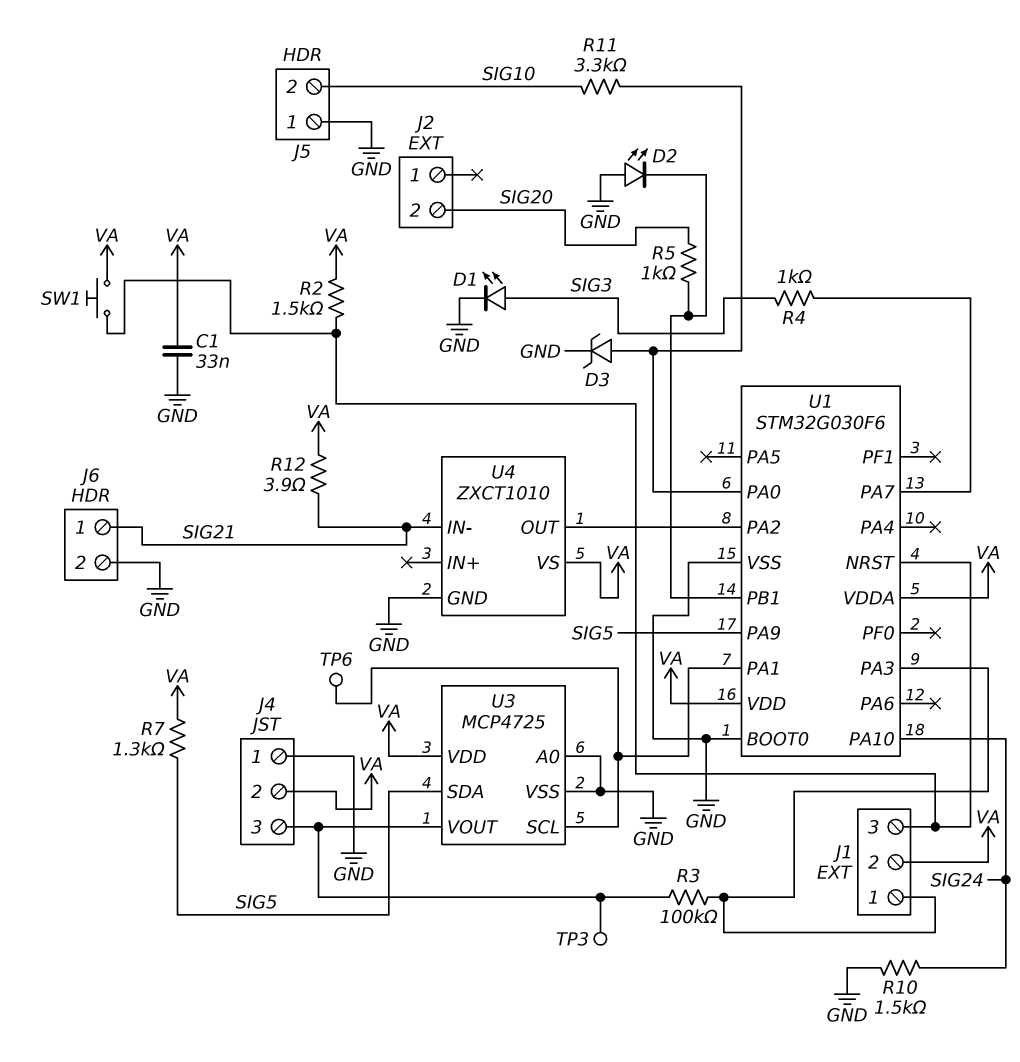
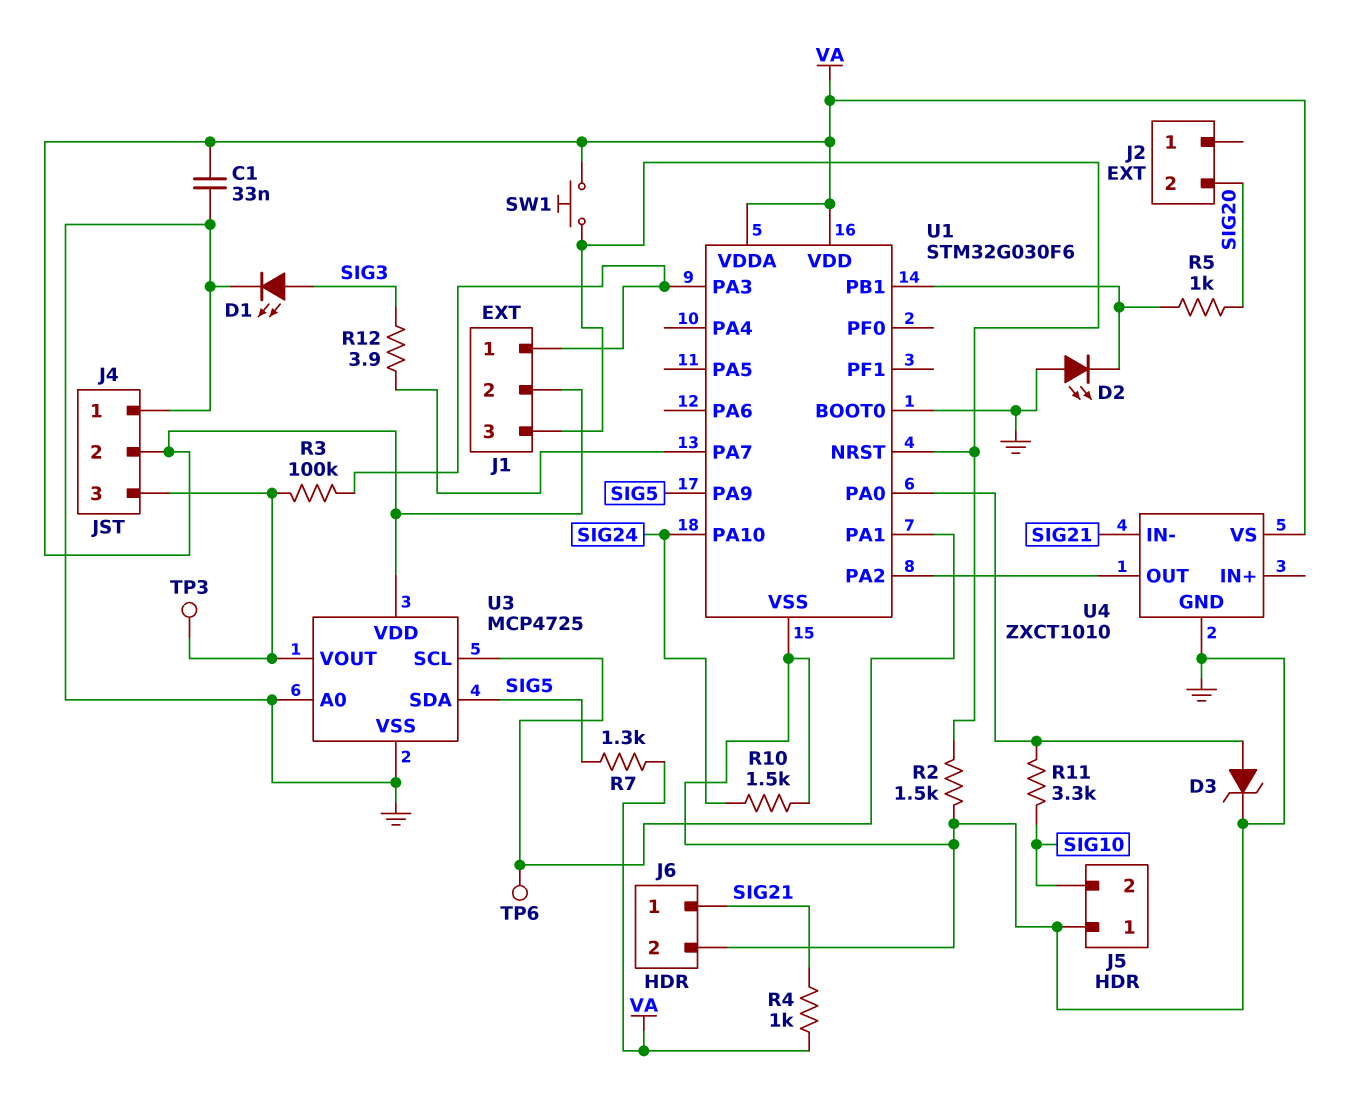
R2: 1.5k (J1/3, VA) -> 1.5k (GND, J1/3)
R4: 1k (SIG3, U1/PA7) -> 1k (SIG21, VA)
R12: 3.9 (SIG21, VA) -> 3.9 (SIG3, U1/PA7)

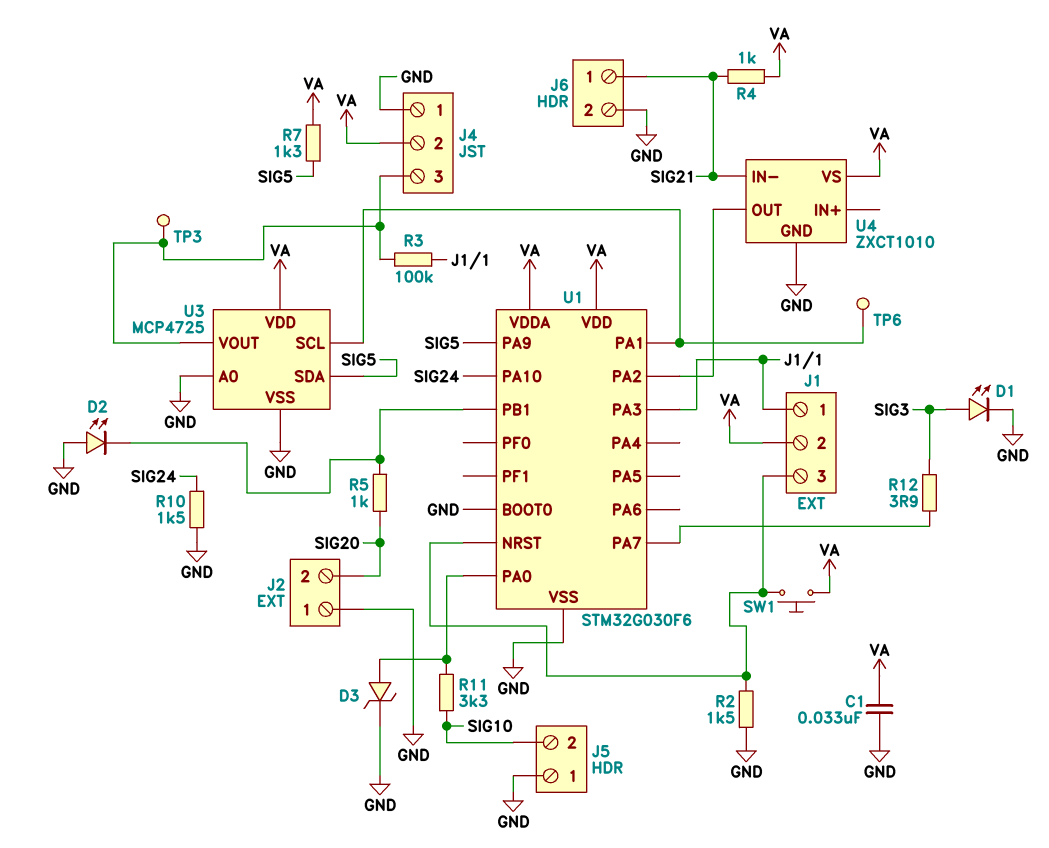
J2 pin 1: none -> GND

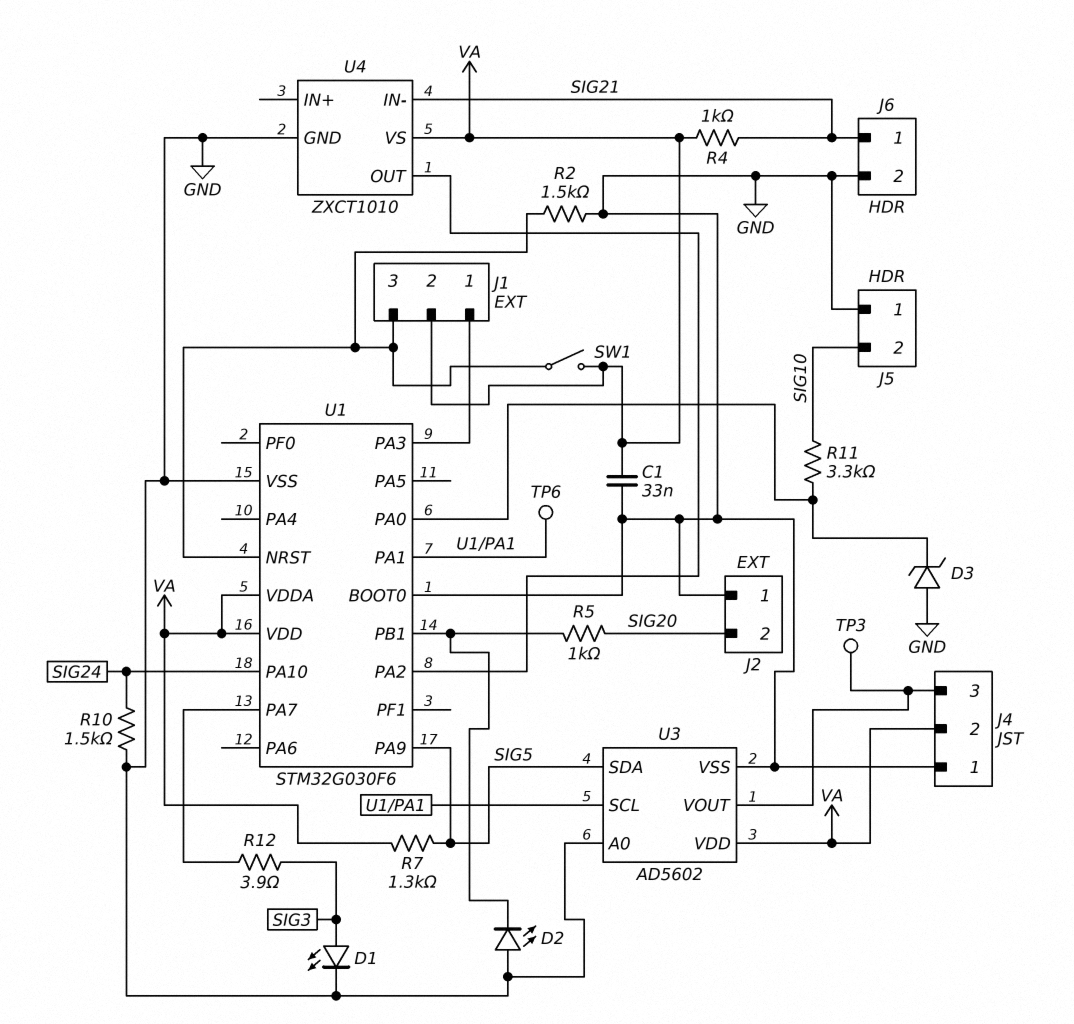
D3: zener (A U1/PA0, K GND) -> zener (A GND, K U1/PA0)
R3: 100k (J1/1, J4/3) -> none
SW1: button (J1/3, VA) -> switch (J1/3, VA)
U3: MCP4725 -> AD5602

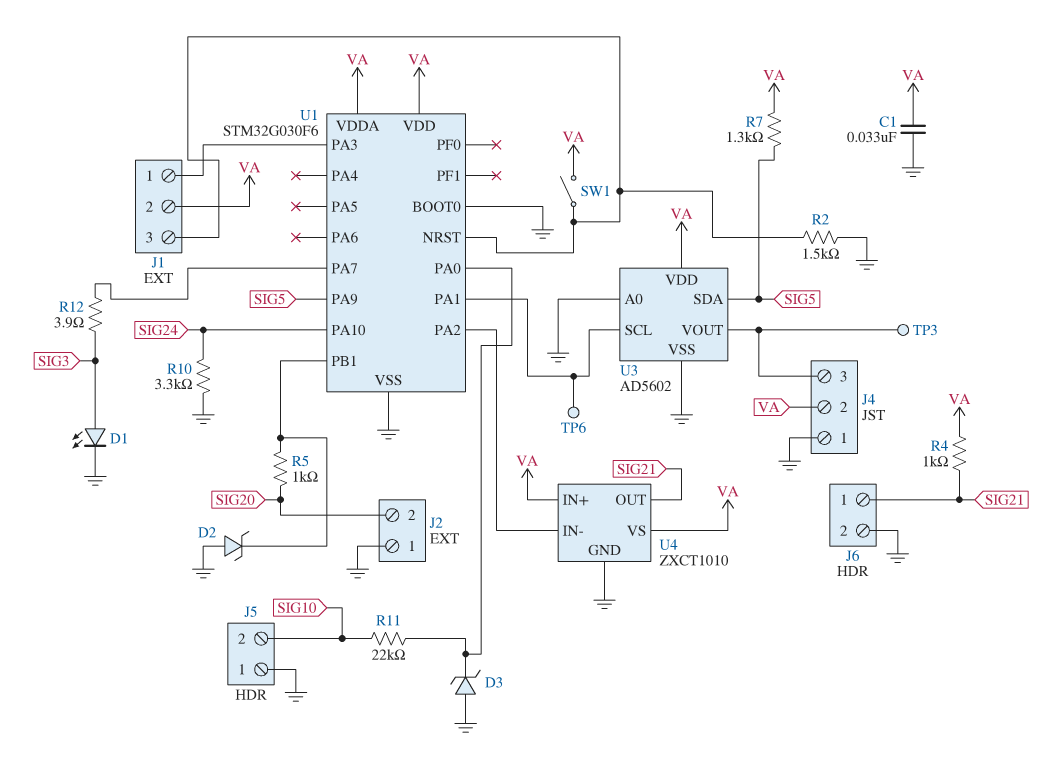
D2: LED (A GND, K U1/PB1) -> zener (A GND, K U1/PB1)
R10: 1.5k (GND, SIG24) -> 3.3k (GND, SIG24)
R11: 3.3k (SIG10, U1/PA0) -> 22k (SIG10, U1/PA0)
U4 pin IN+: none -> VA
U4 pin IN-: SIG21 -> U1/PA2
U4 pin OUT: U1/PA2 -> SIG21

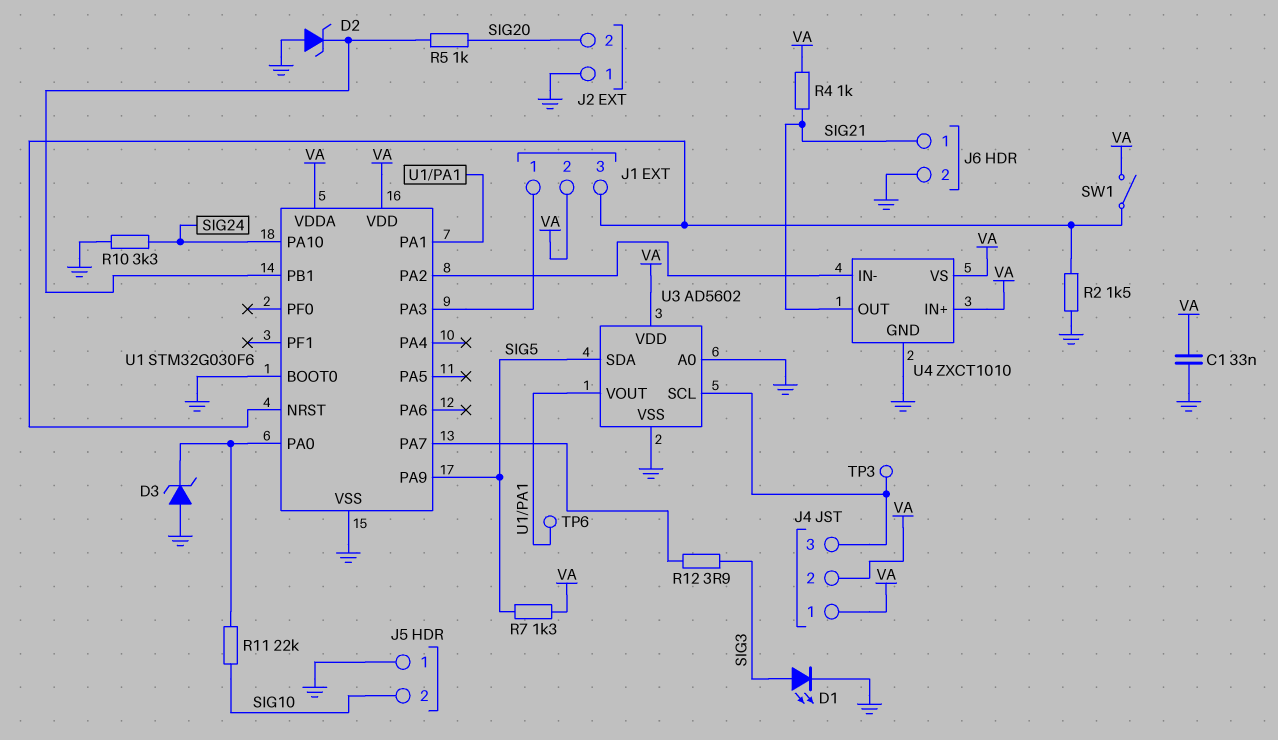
J4 pin 1: GND -> VA
U3 pin SCL: U1/PA1 -> J4/3
U3 pin VOUT: J4/3 -> U1/PA1

